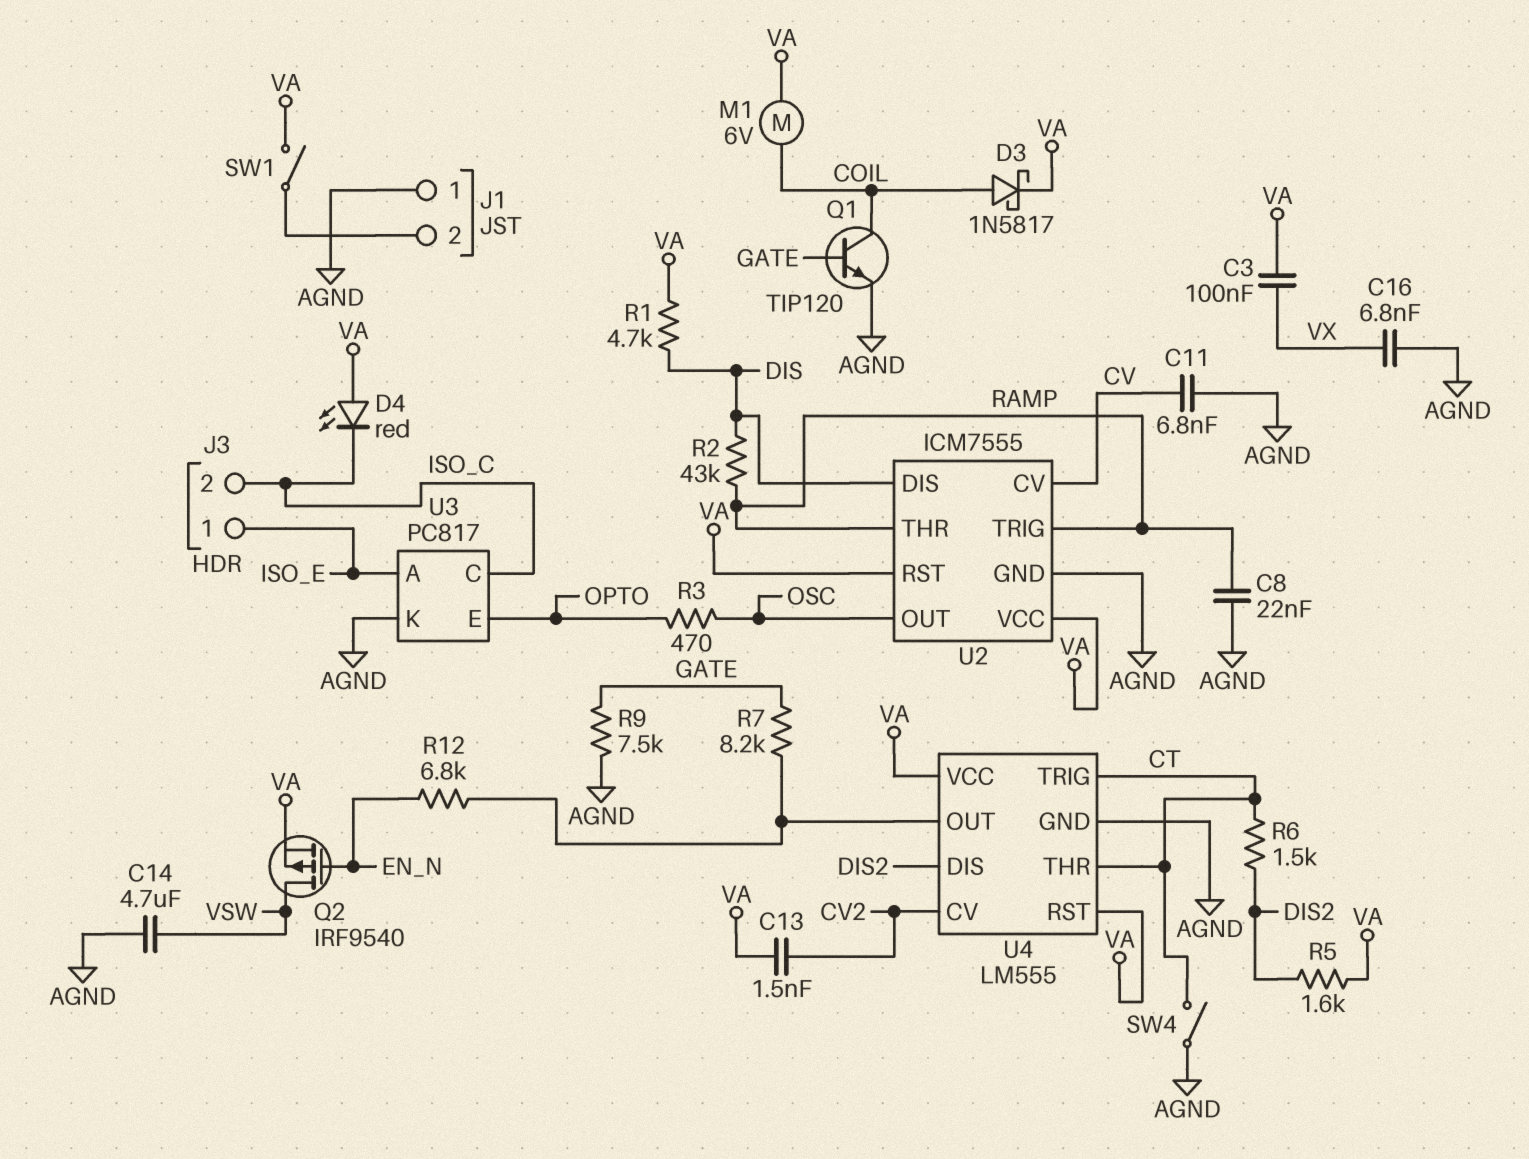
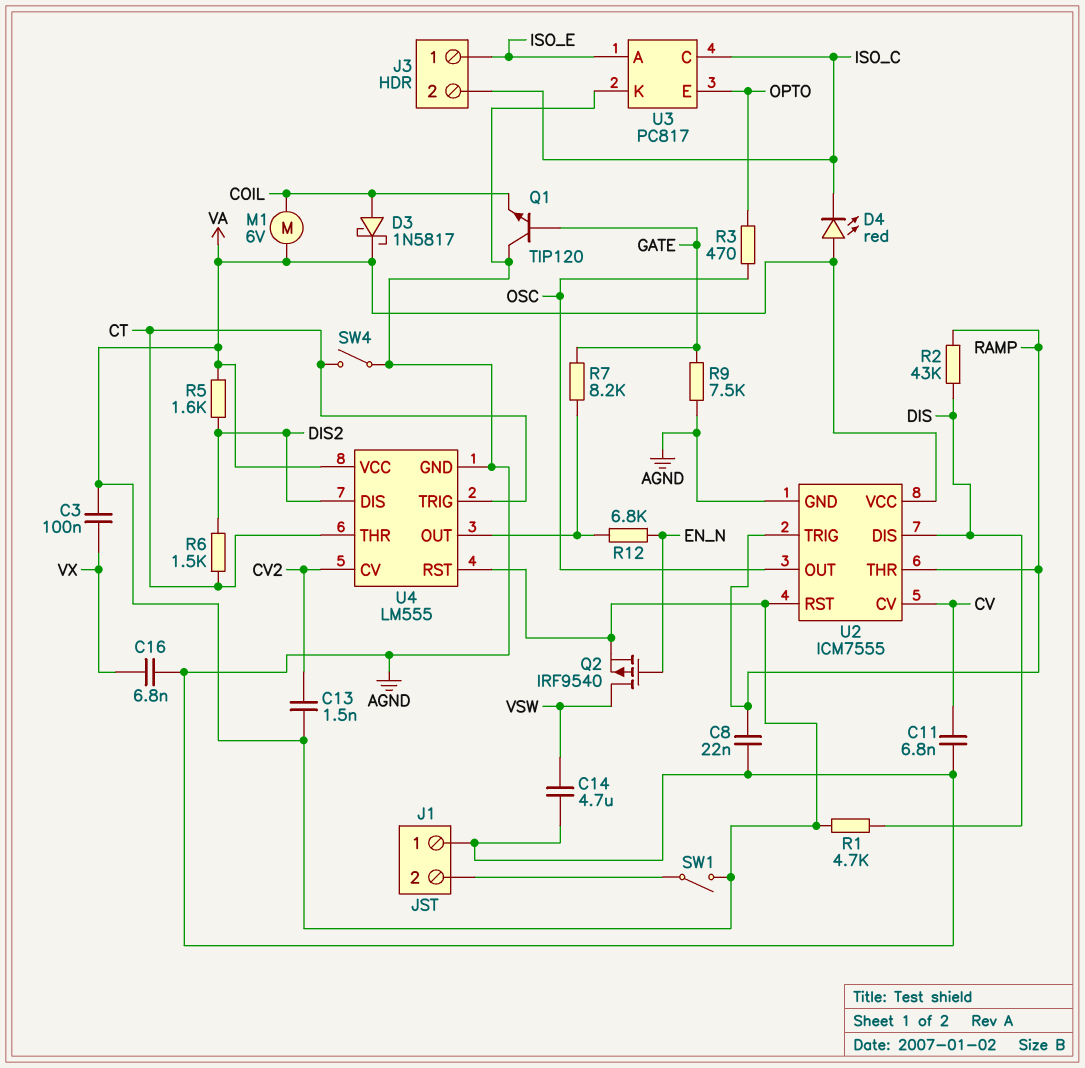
Q1: NPN TIP120 (B GATE, C COIL, E AGND) -> NPN TIP120 (B GATE, C AGND, E COIL)

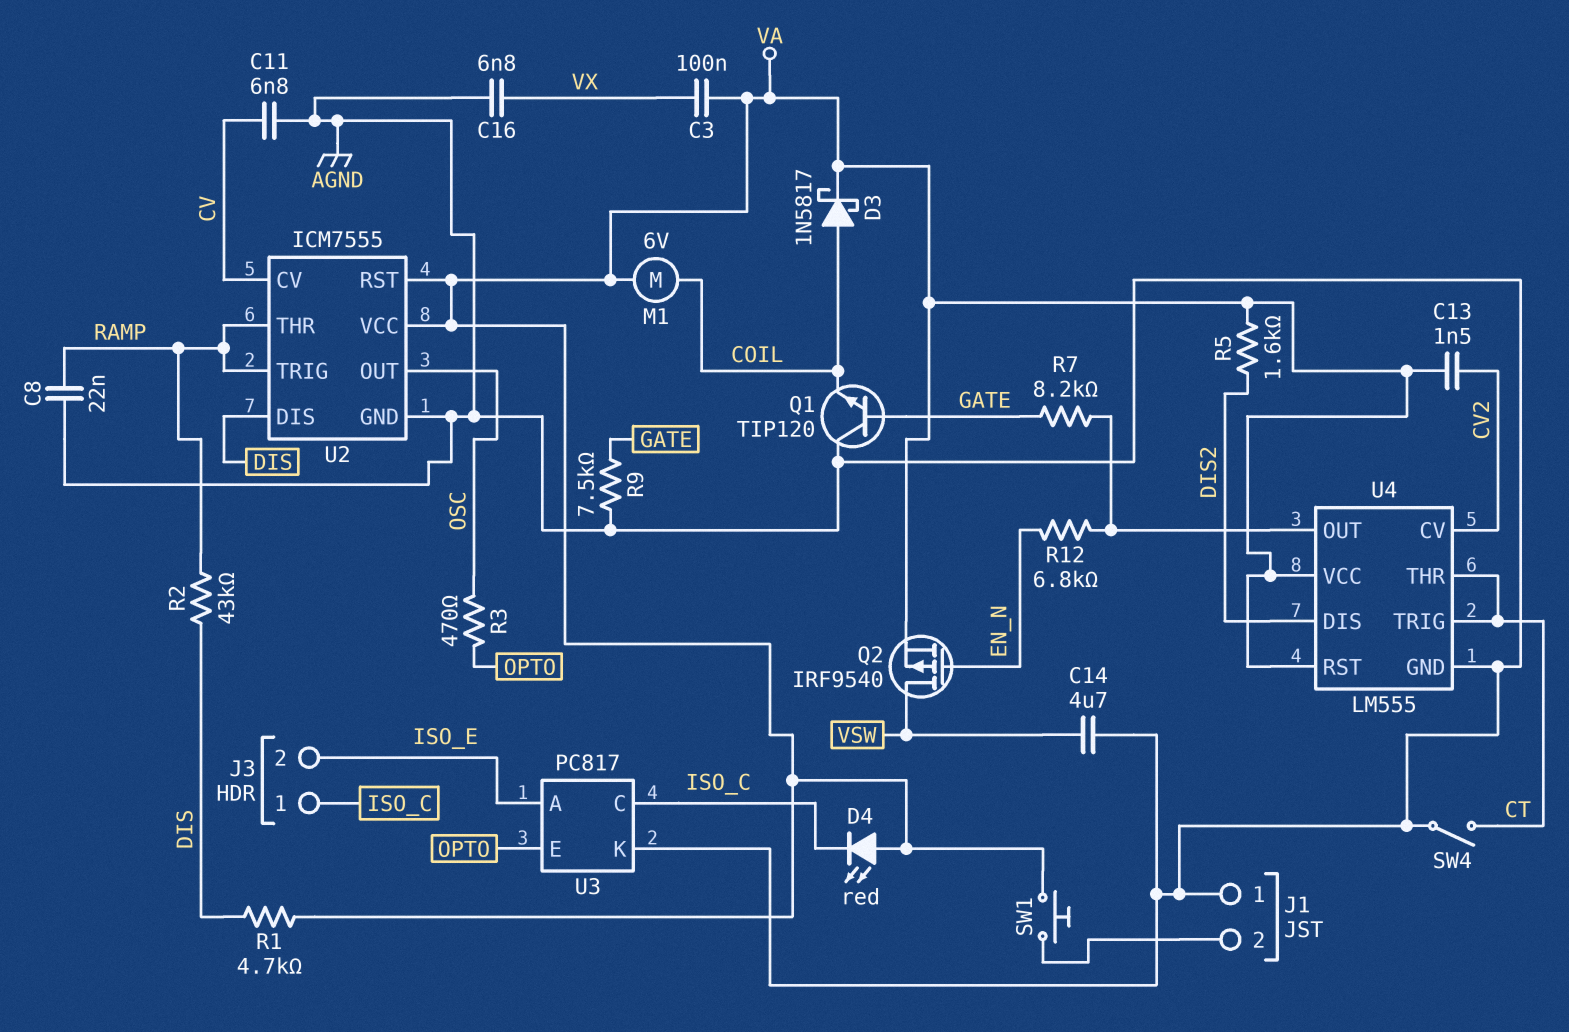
J3 pin 1: ISO_E -> ISO_C
J3 pin 2: ISO_C -> ISO_E
R6: 1.5k (CT, DIS2) -> none
SW1: switch (J1/2, VA) -> button (J1/2, VA)

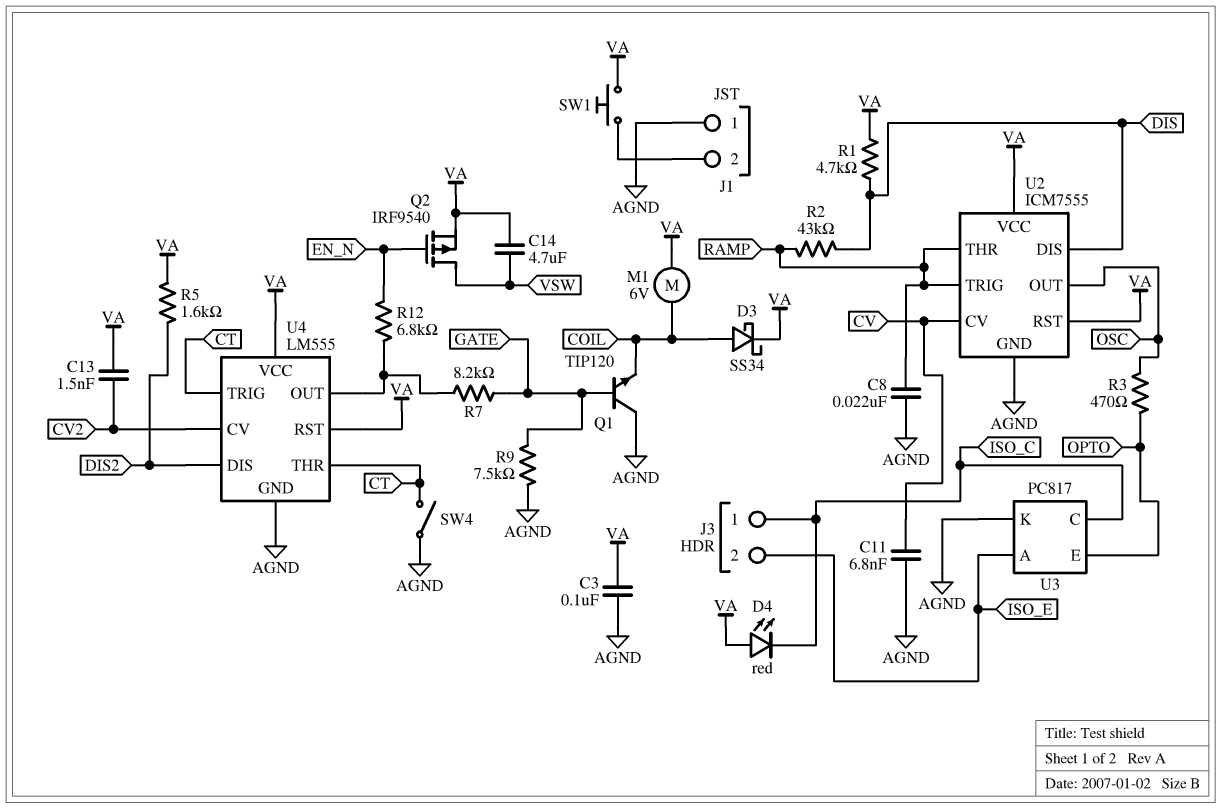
C3: 100nF (VA, VX) -> 100nF (AGND, VA)
C14: 4.7uF (AGND, VSW) -> 4.7uF (VA, VSW)
C16: 6.8nF (AGND, VX) -> none
D3: schottky 1N5817 (A COIL, K VA) -> schottky SS34 (A COIL, K VA)

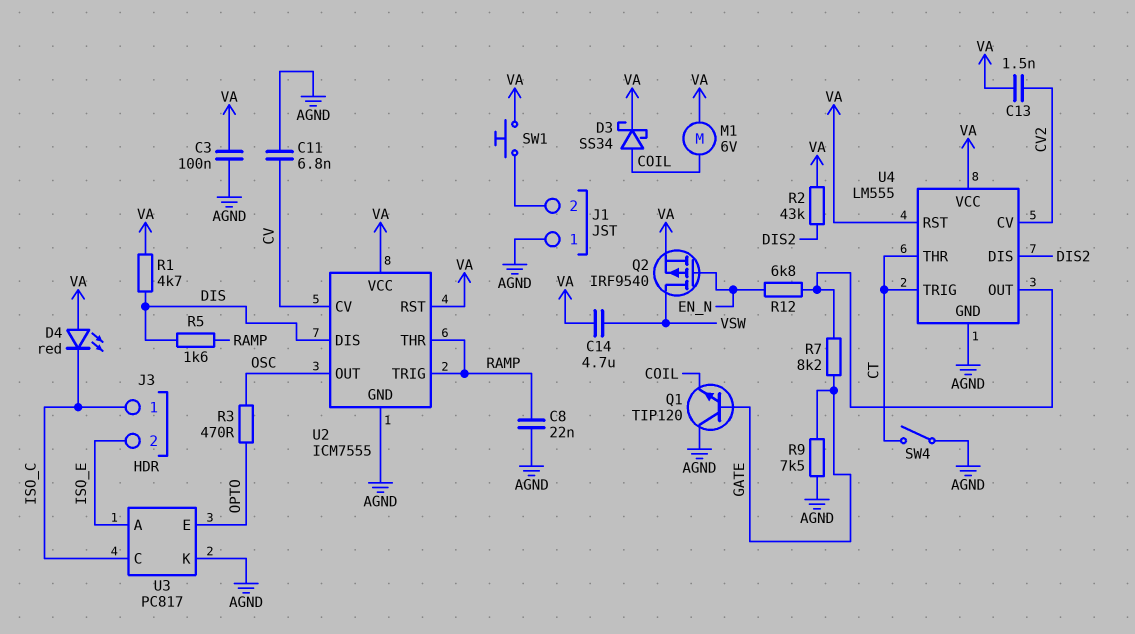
R2: 43k (DIS, RAMP) -> 43k (DIS2, VA)
R5: 1.6k (DIS2, VA) -> 1.6k (DIS, RAMP)

